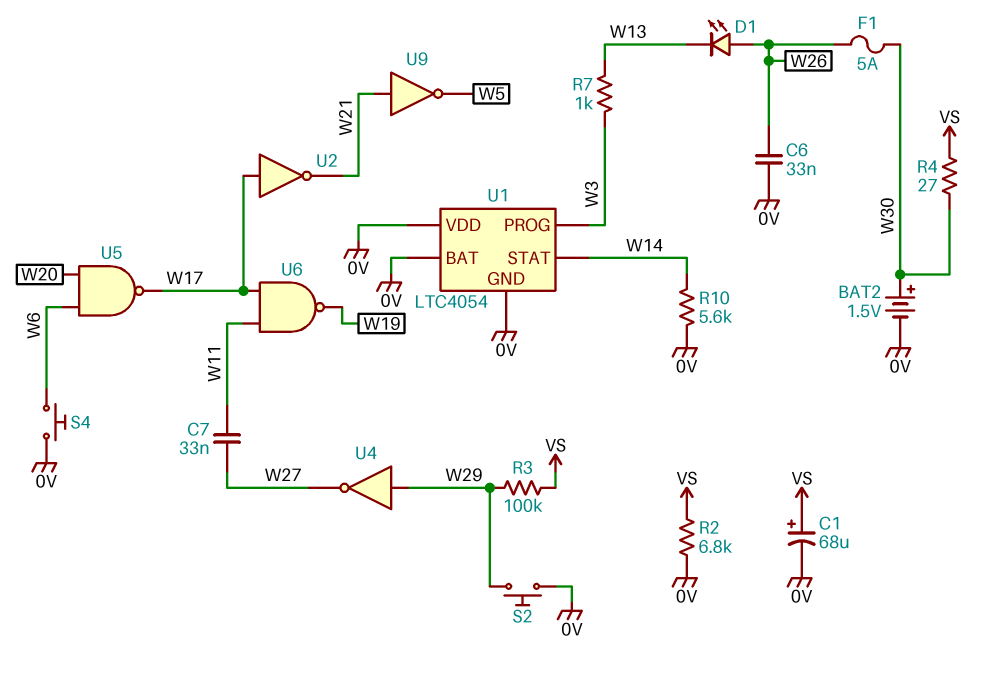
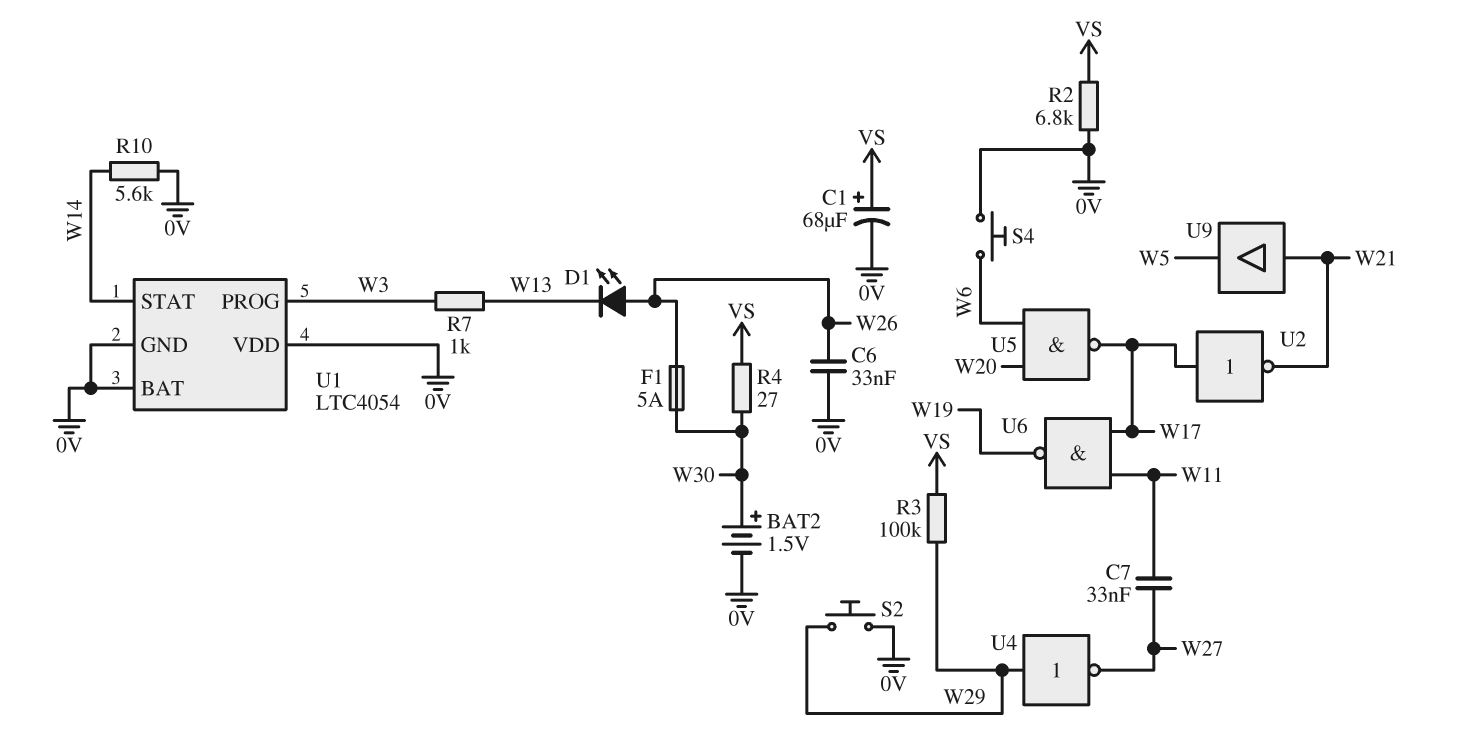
U9: NOT (in W21, out W5) -> buffer (in W21, out W5)

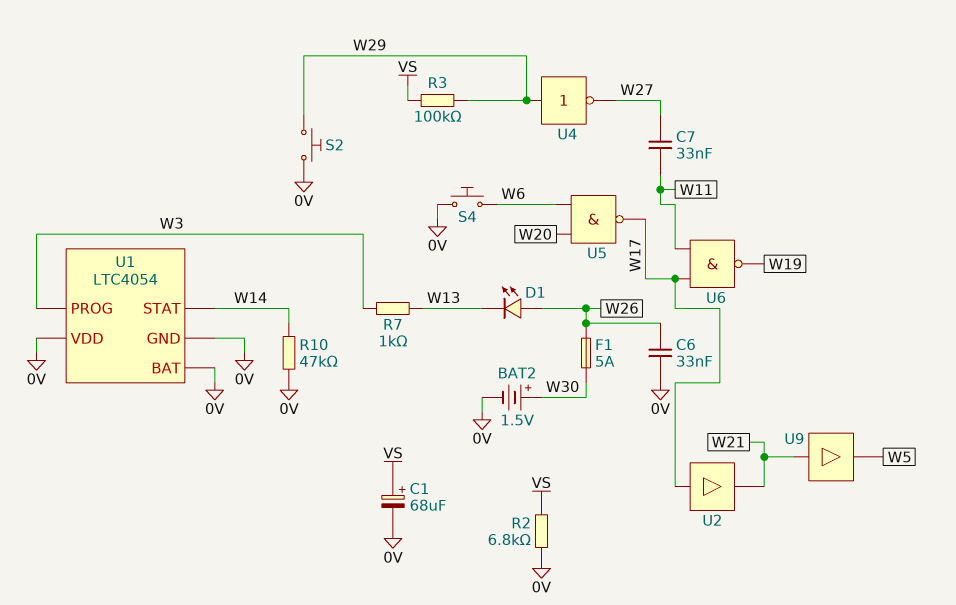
R4: 27 (VS, W30) -> none
R10: 5.6k (0V, W14) -> 47k (0V, W14)
U2: NOT (in W17, out W21) -> buffer (in W17, out W21)

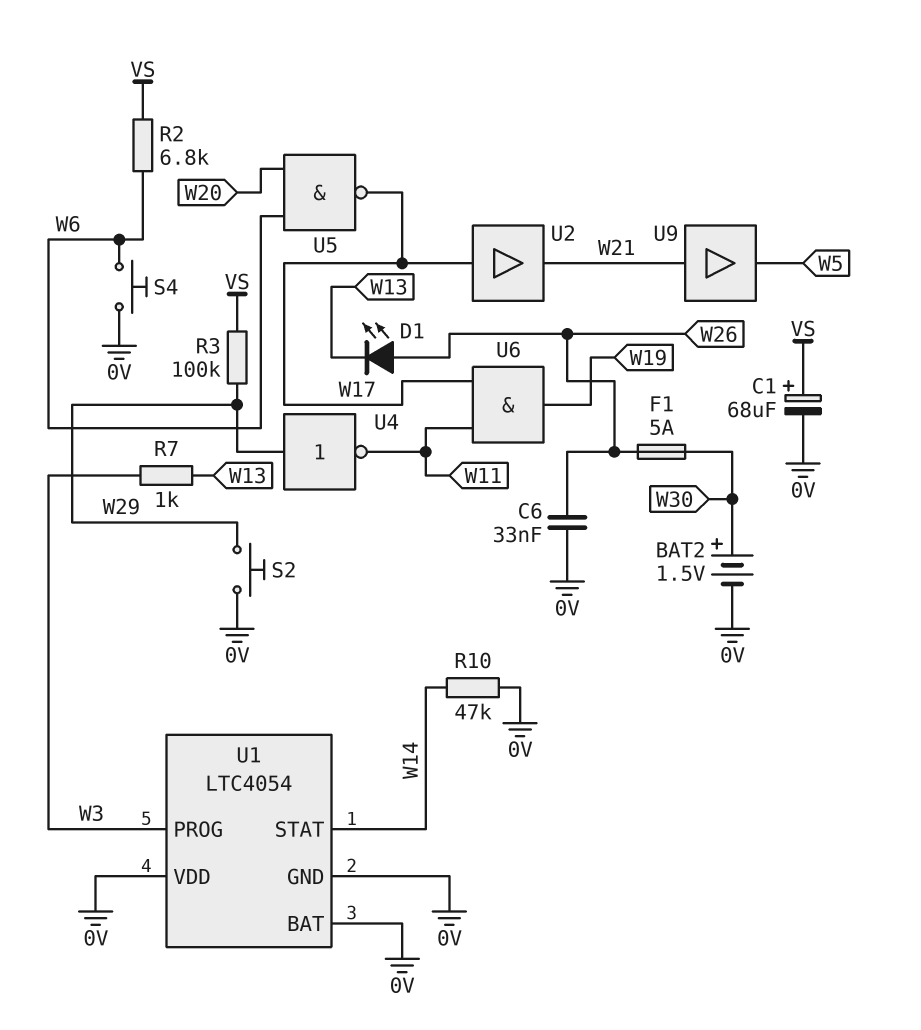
C7: 33nF (W11, W27) -> none
R2: 6.8k (0V, VS) -> 6.8k (VS, W6)
U4: NOT (in W29, out W27) -> NOT (in W29, out W11)
U6: NAND (in W11, in W17, out W19) -> AND (in W11, in W17, out W19)

